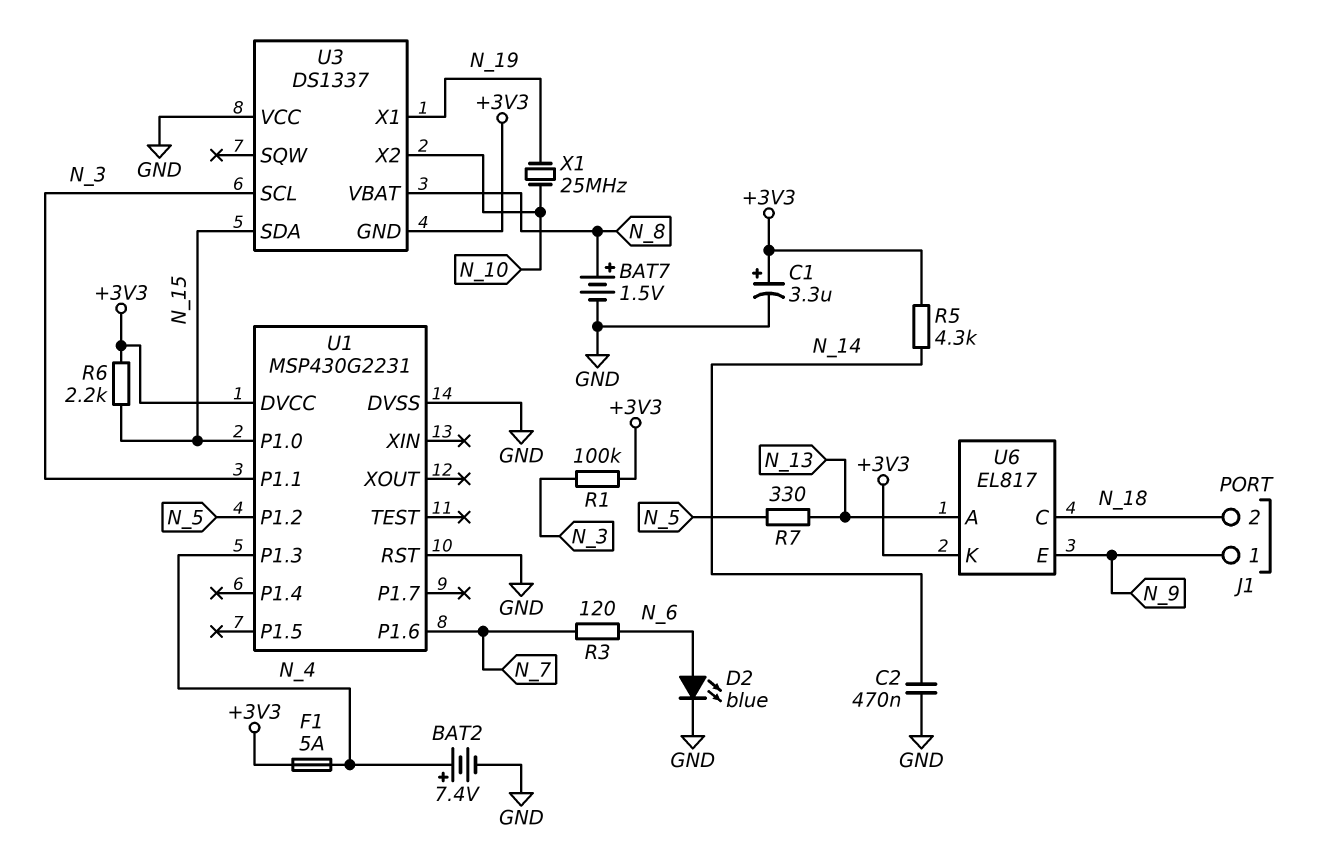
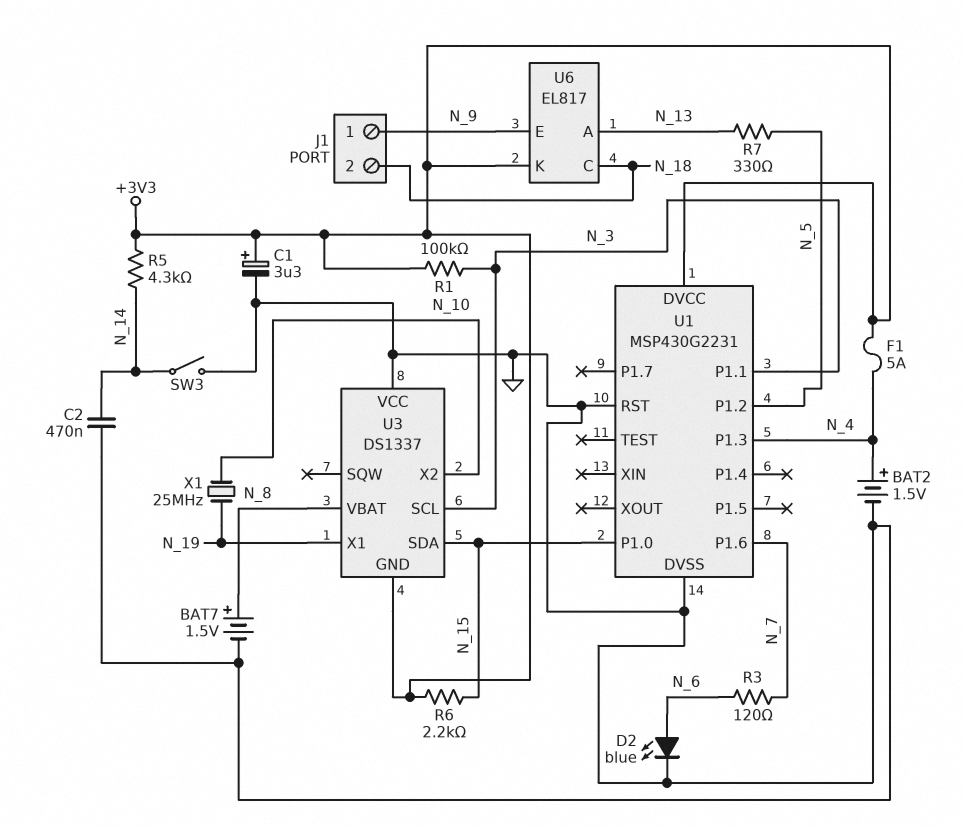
BAT2: 7.4V (plus N_4, minus GND) -> 1.5V (plus N_4, minus GND)
SW3: none -> switch (GND, N_14)

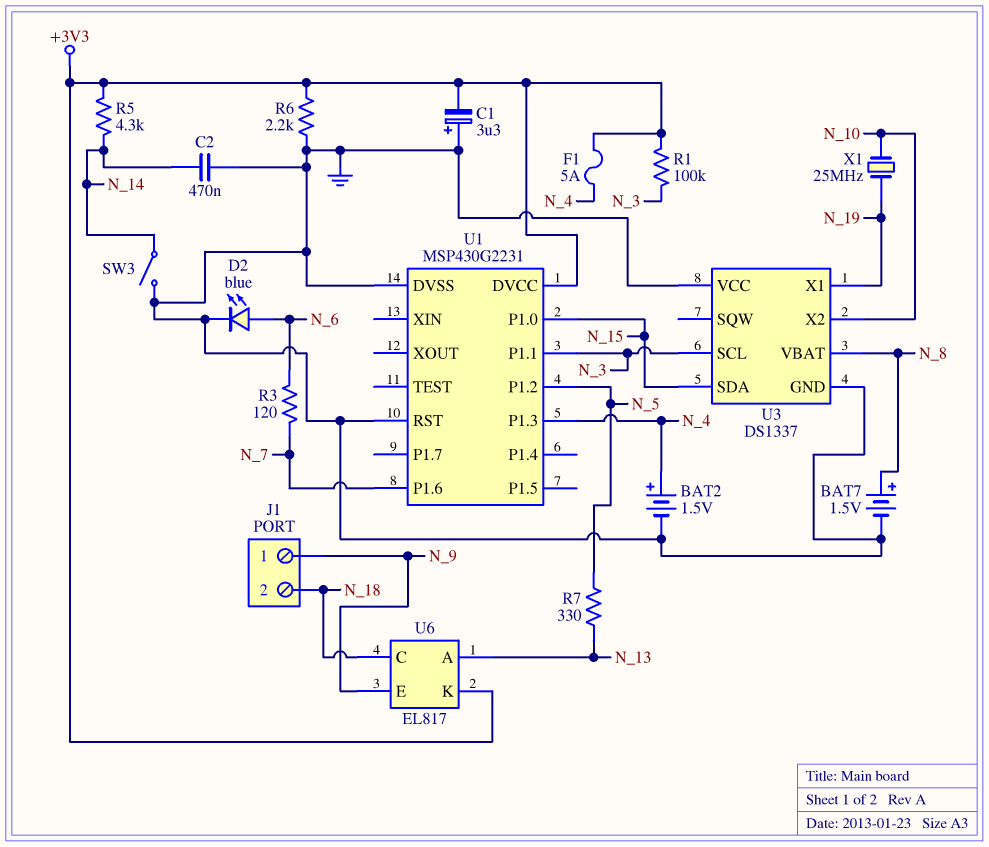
C1: 3.3uF (plus +3V3, minus GND) -> 3.3uF (plus GND, minus +3V3)
R6: 2.2k (+3V3, N_15) -> 2.2k (+3V3, GND)
U3 pin GND: +3V3 -> GND

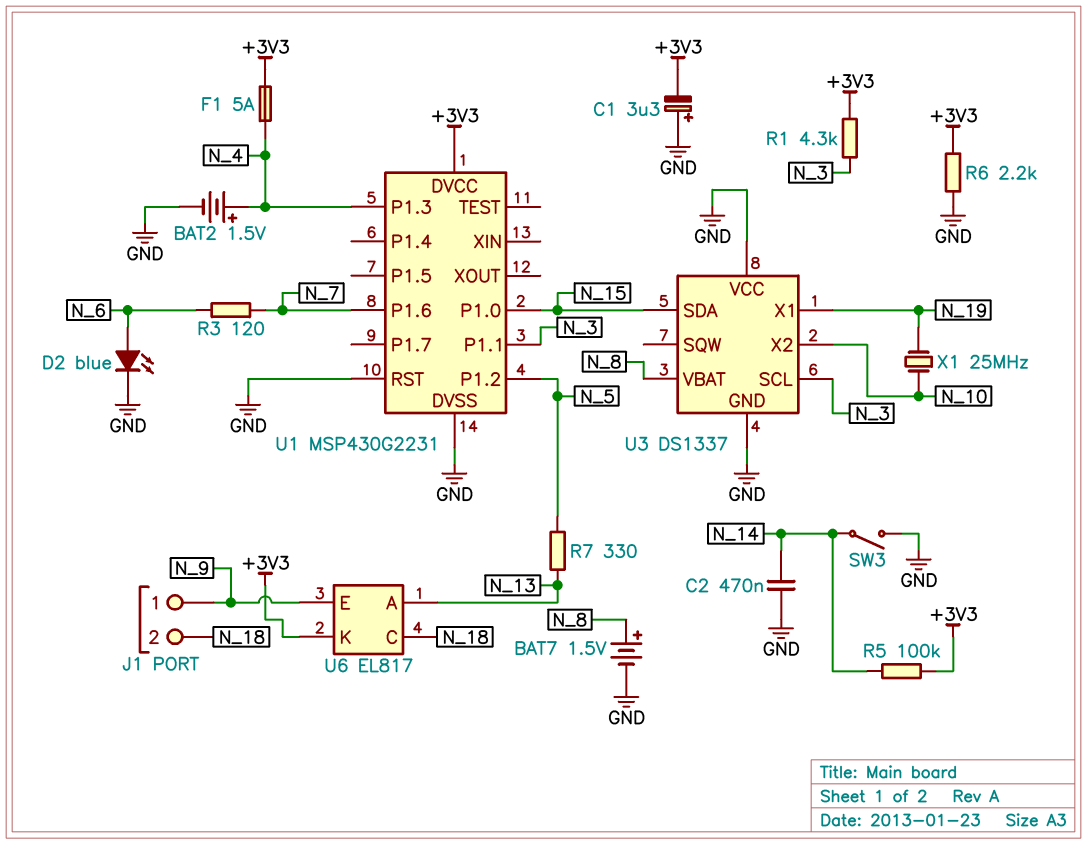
R1: 100k (+3V3, N_3) -> 4.3k (+3V3, N_3)
R5: 4.3k (+3V3, N_14) -> 100k (+3V3, N_14)

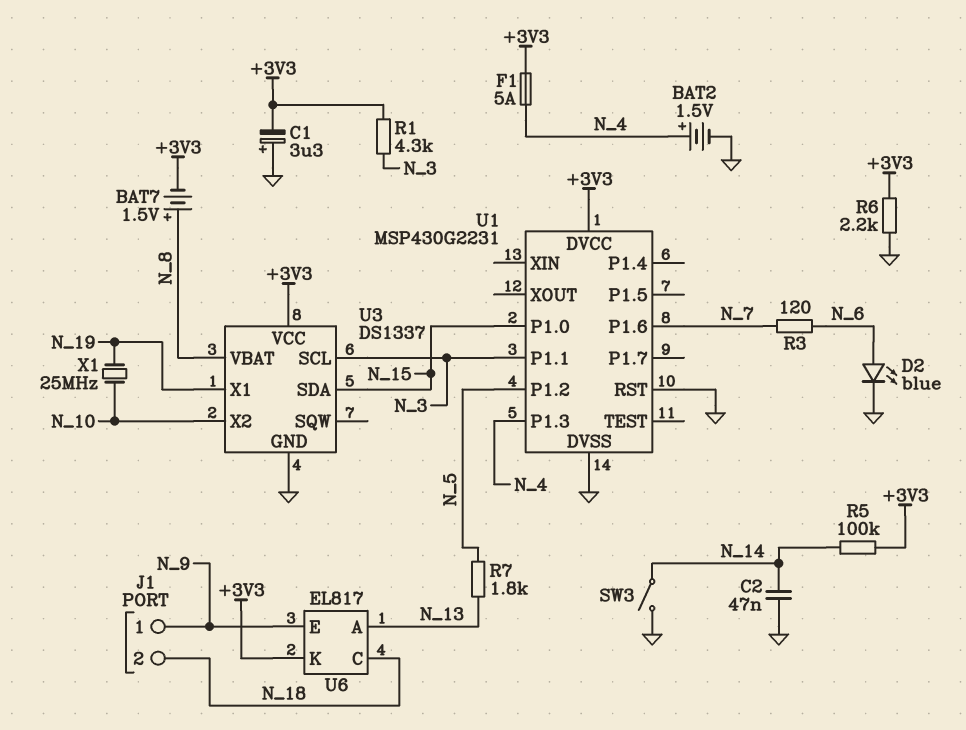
BAT7: 1.5V (plus N_8, minus GND) -> 1.5V (plus N_8, minus +3V3)
C2: 470nF (GND, N_14) -> 47nF (GND, N_14)
R7: 330 (N_5, N_13) -> 1.8k (N_5, N_13)
U3 pin VCC: GND -> +3V3

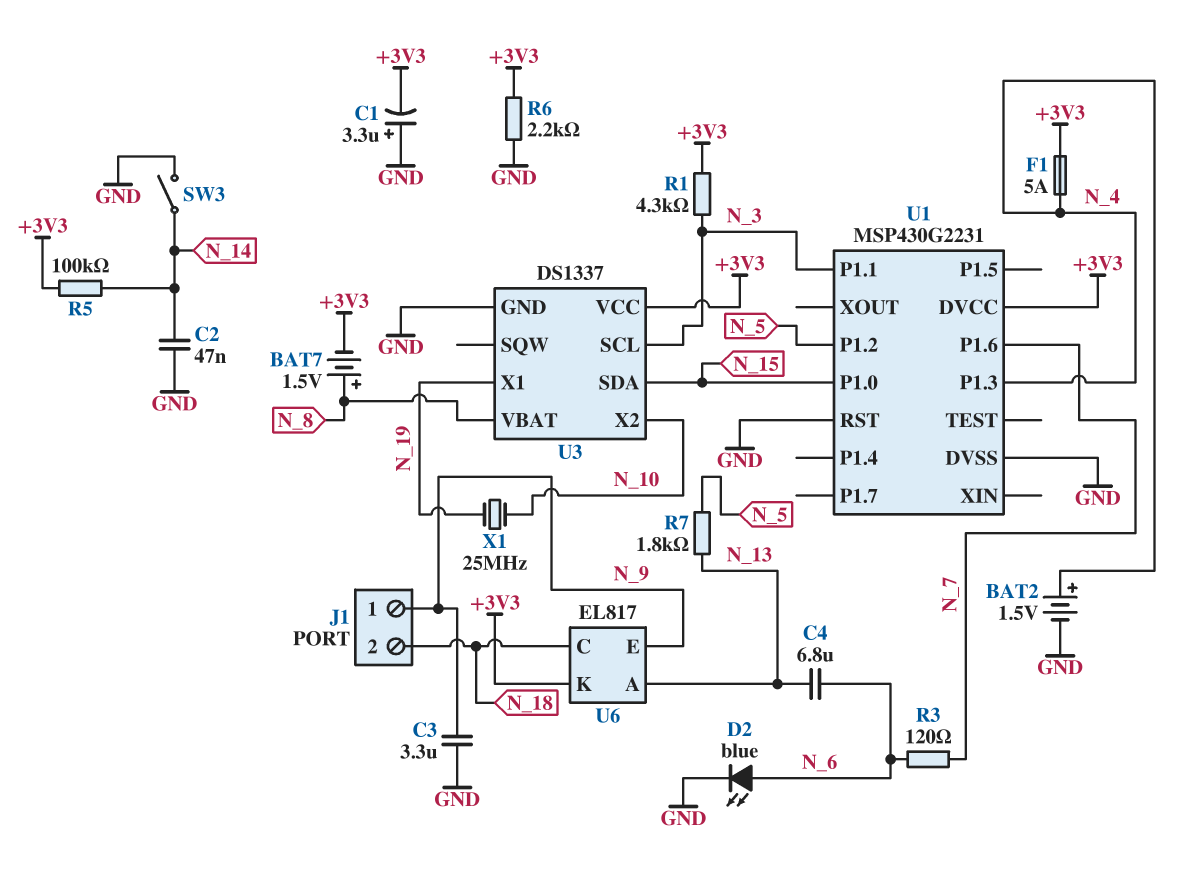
C3: none -> 3.3uF (GND, N_9)
C4: none -> 6.8uF (N_6, N_13)

